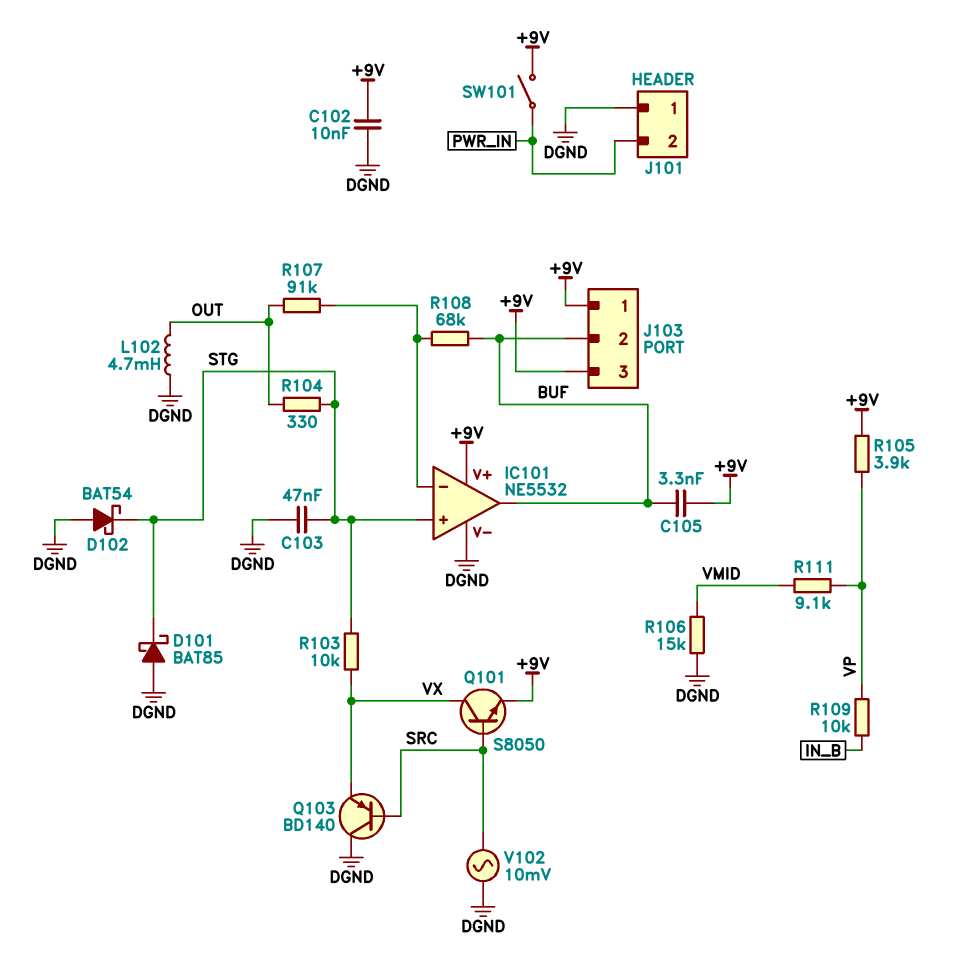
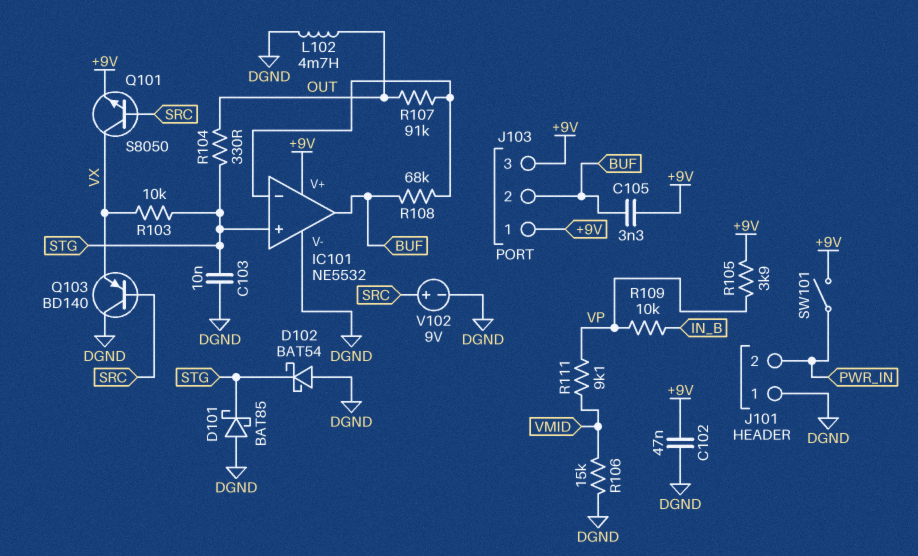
C102: 10nF (+9V, DGND) -> 47nF (+9V, DGND)
C103: 47nF (DGND, STG) -> 10nF (DGND, STG)
V102: AC 10mV (DGND, SRC) -> 9V (plus SRC, minus DGND)

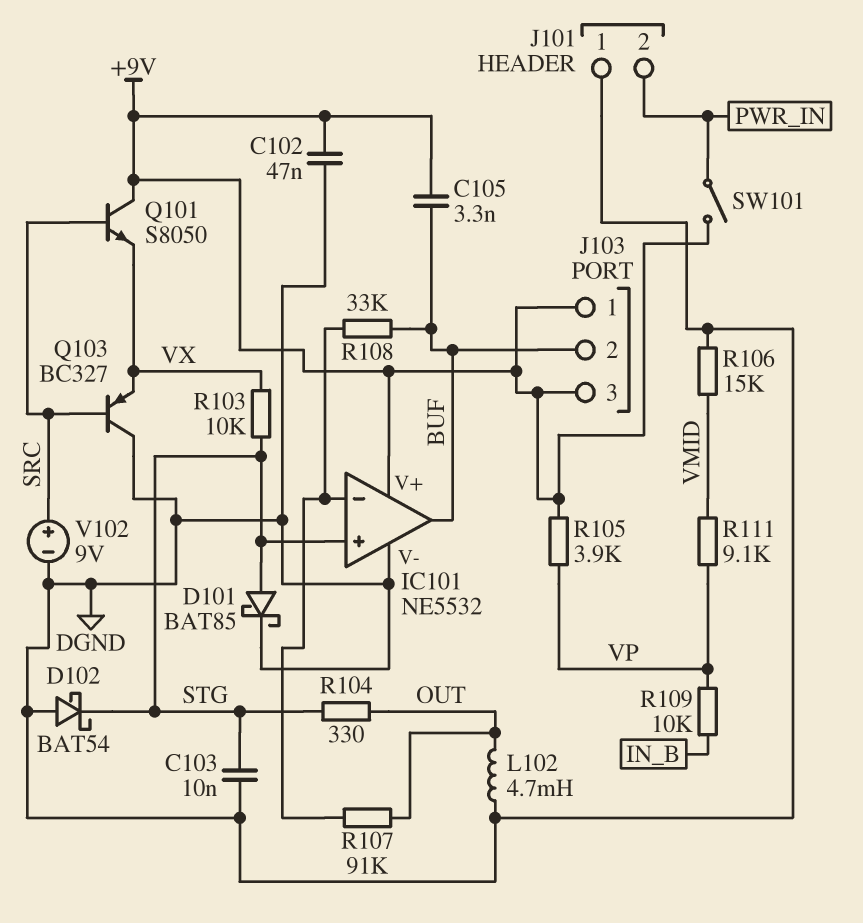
D101: schottky BAT85 (A DGND, K STG) -> schottky BAT85 (A STG, K DGND)
Q101: NPN S8050 (B SRC, C VX, E +9V) -> NPN S8050 (B SRC, C +9V, E VX)
Q103: PNP BD140 (B SRC, C DGND, E VX) -> PNP BC327 (B SRC, C DGND, E VX)
R108: 68k (BUF, IC101/in-) -> 33k (BUF, IC101/in-)

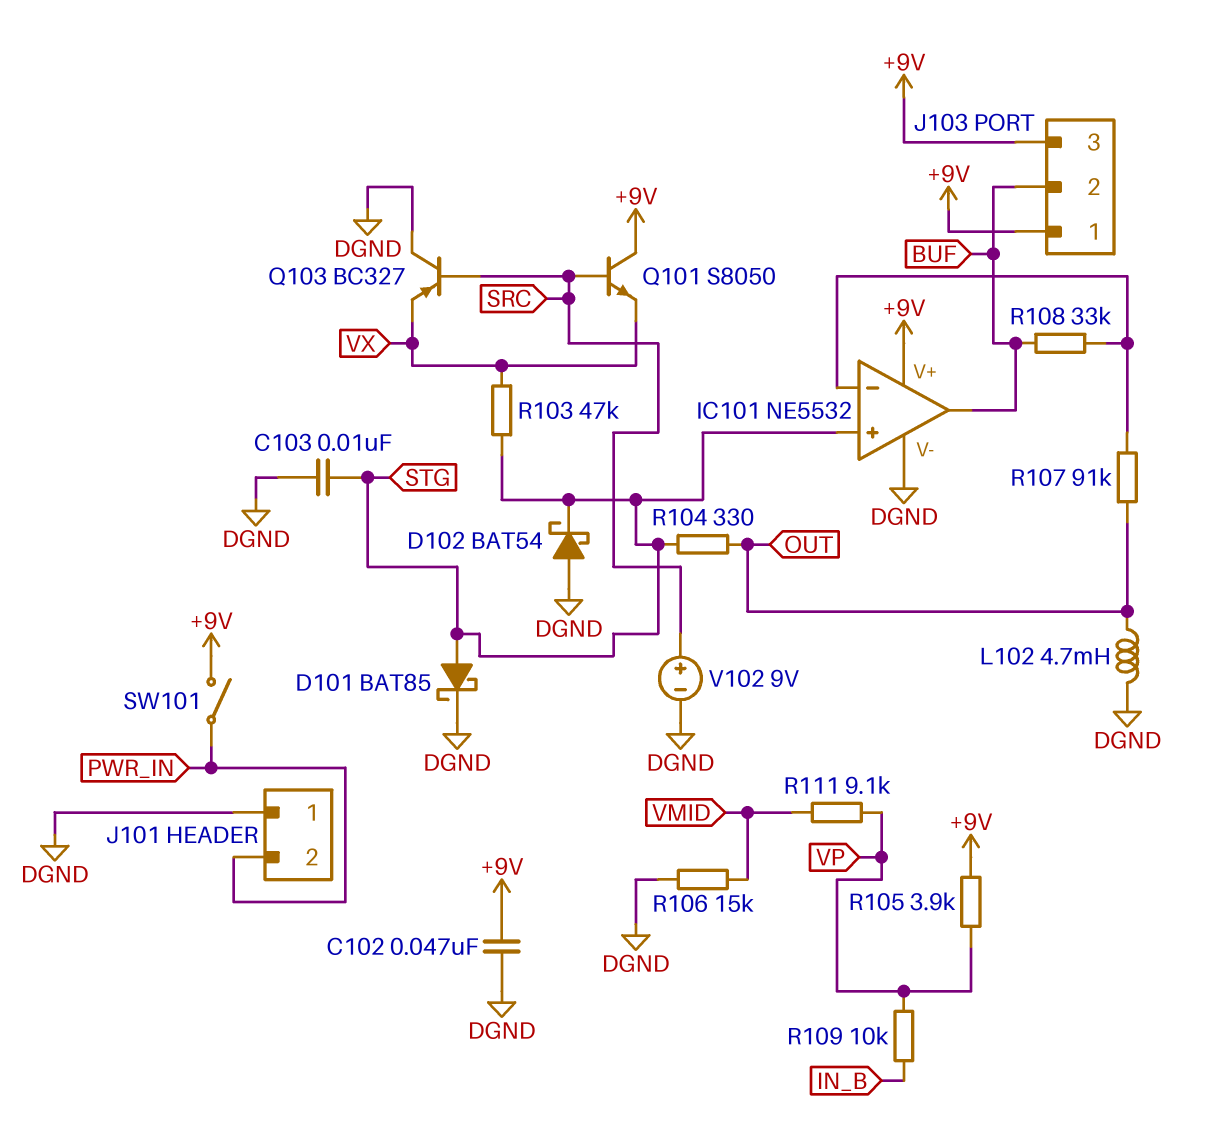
C105: 3.3nF (+9V, BUF) -> none
R103: 10k (STG, VX) -> 47k (STG, VX)

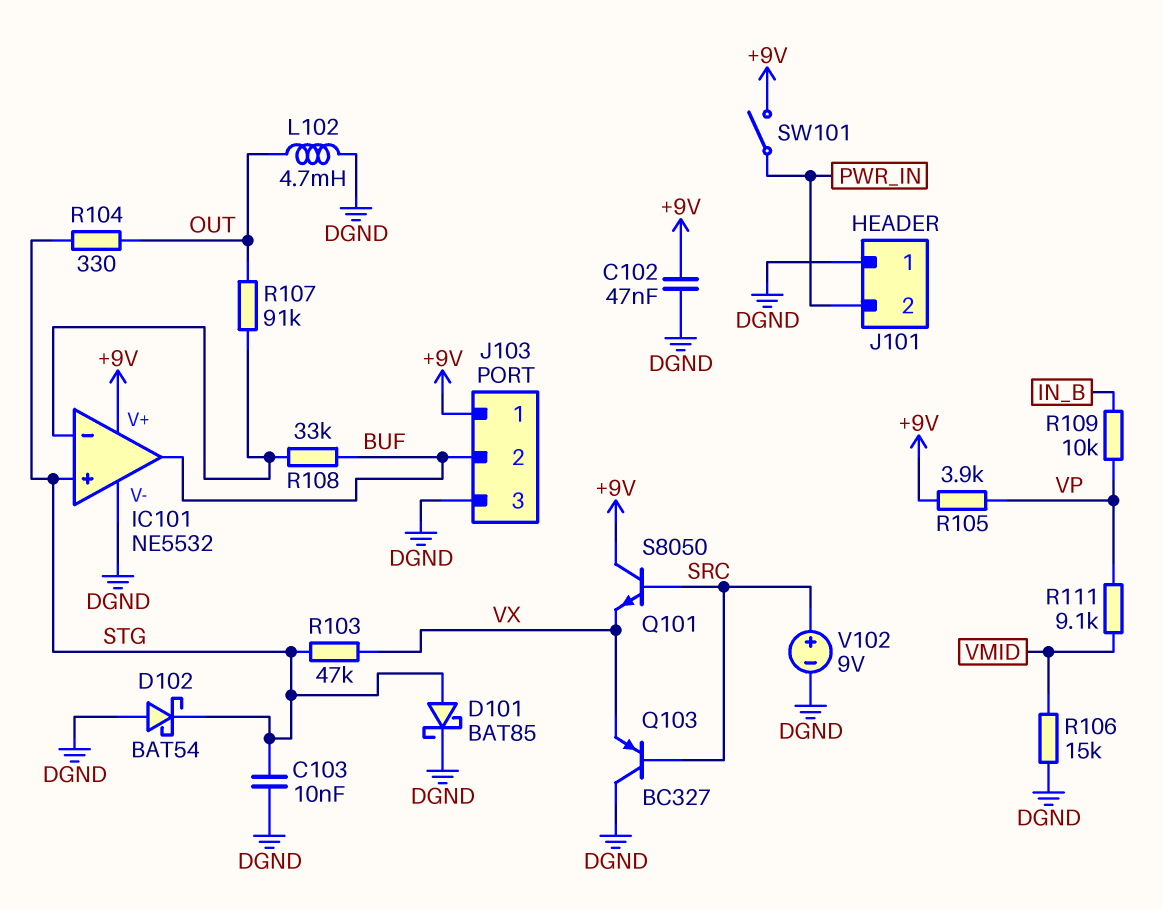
J103 pin 3: +9V -> DGND

